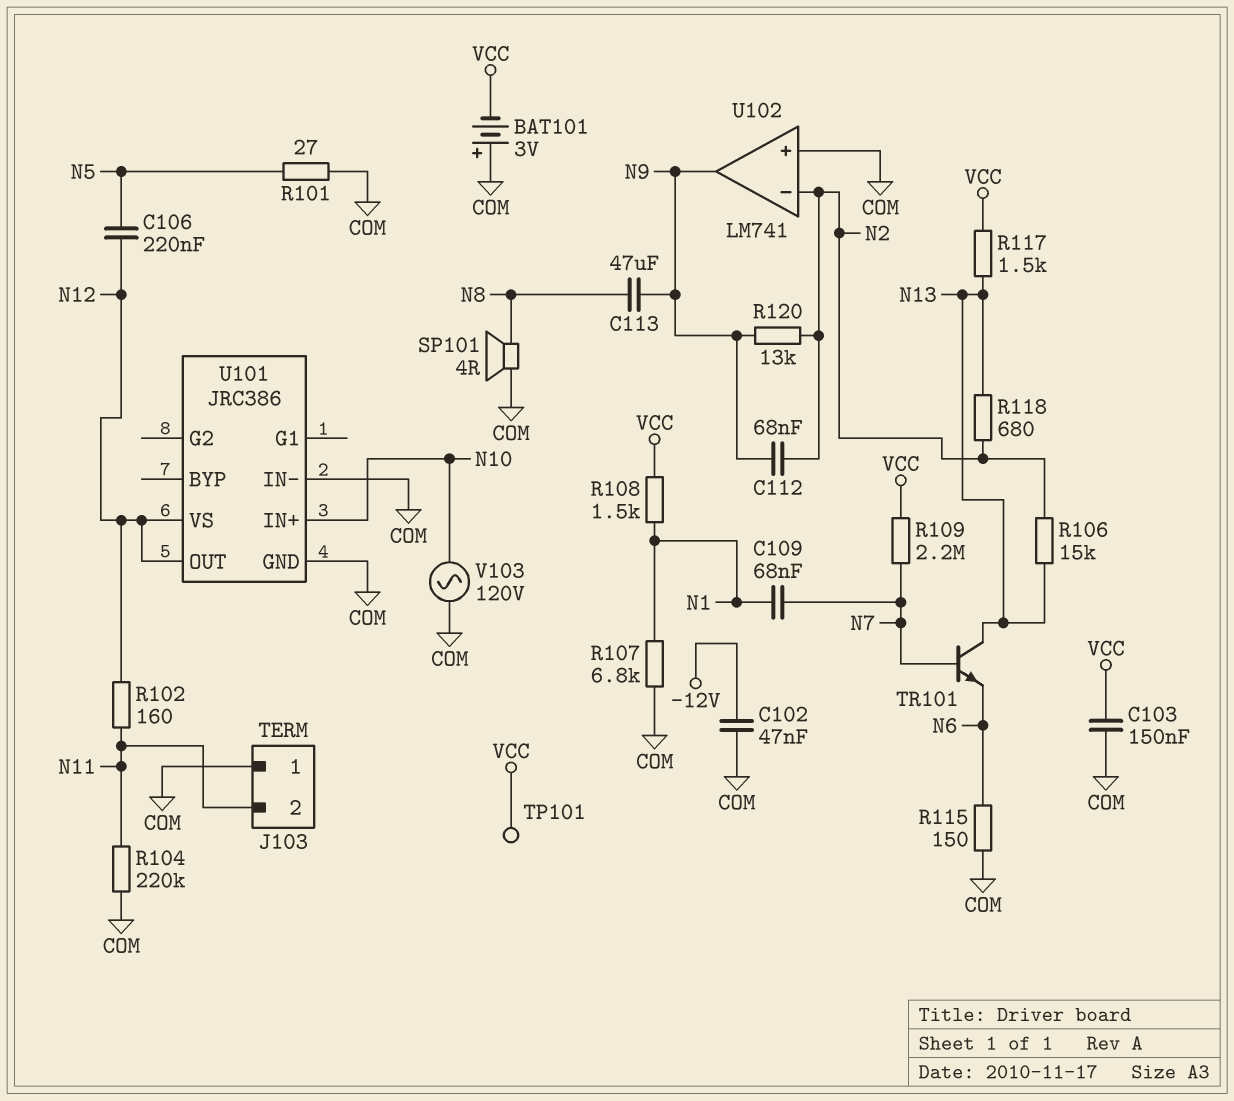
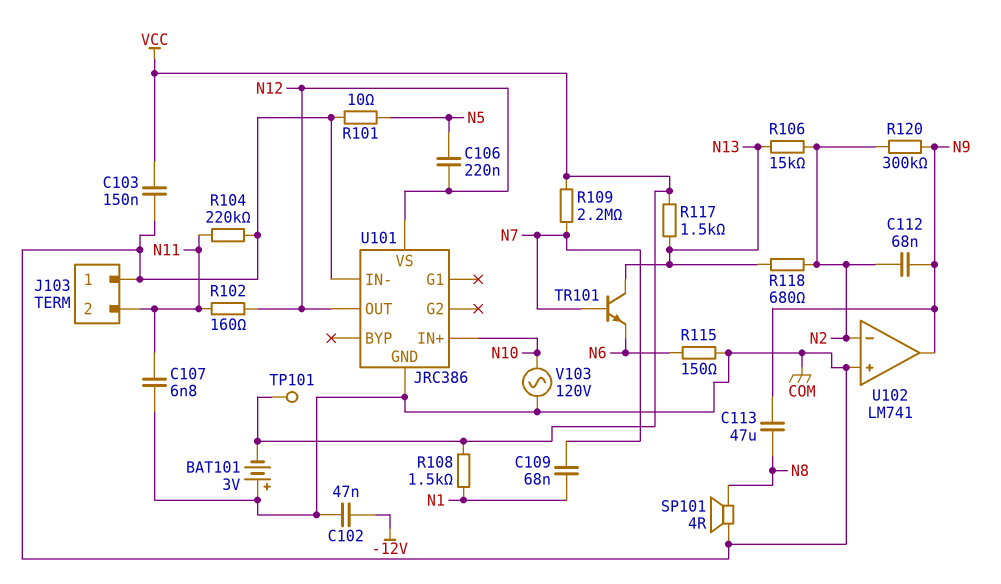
C107: none -> 6.8nF (COM, N11)
R101: 27 (COM, N5) -> 10 (COM, N5)
R107: 6.8k (COM, N1) -> none
R120: 13k (N2, N9) -> 300k (N2, N9)

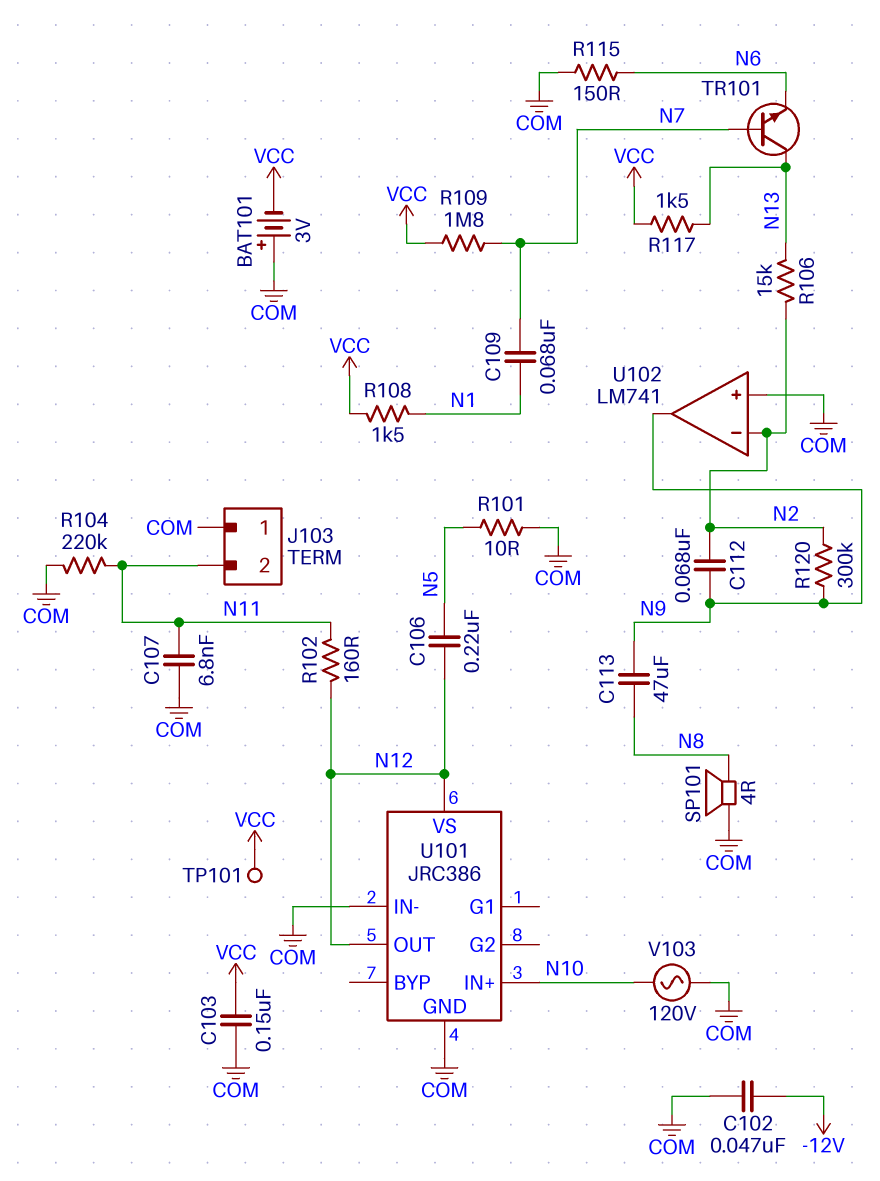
R109: 2.2M (N7, VCC) -> 1.8M (N7, VCC)
R118: 680 (N2, N13) -> none

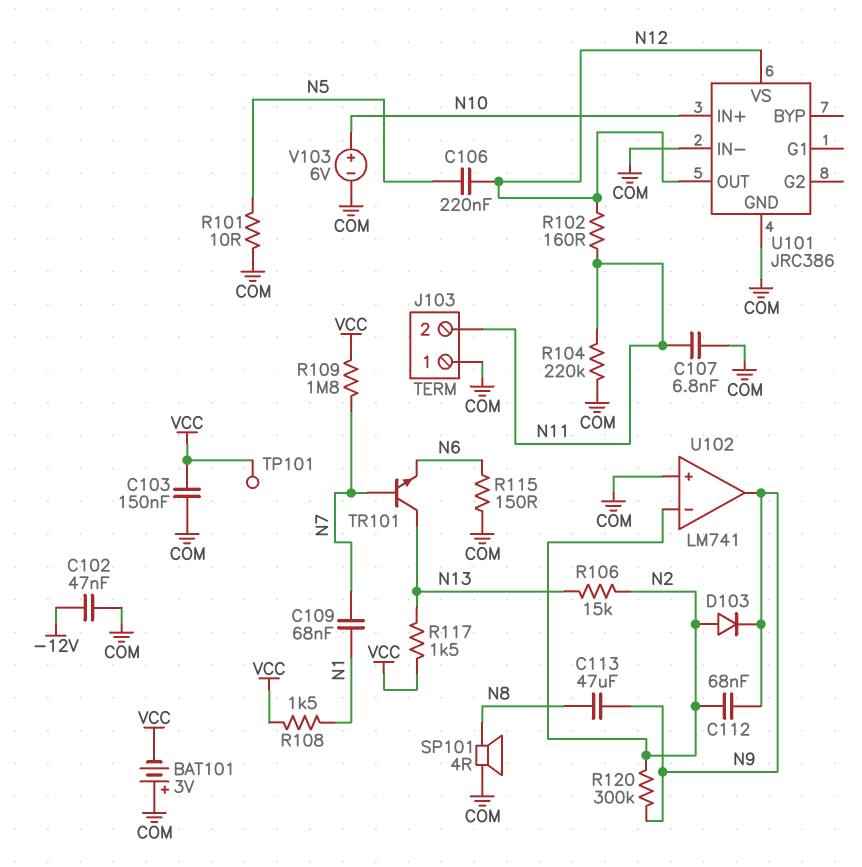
D103: none -> diode (A N2, K N9)
V103: AC 120V (COM, N10) -> 6V (plus N10, minus COM)

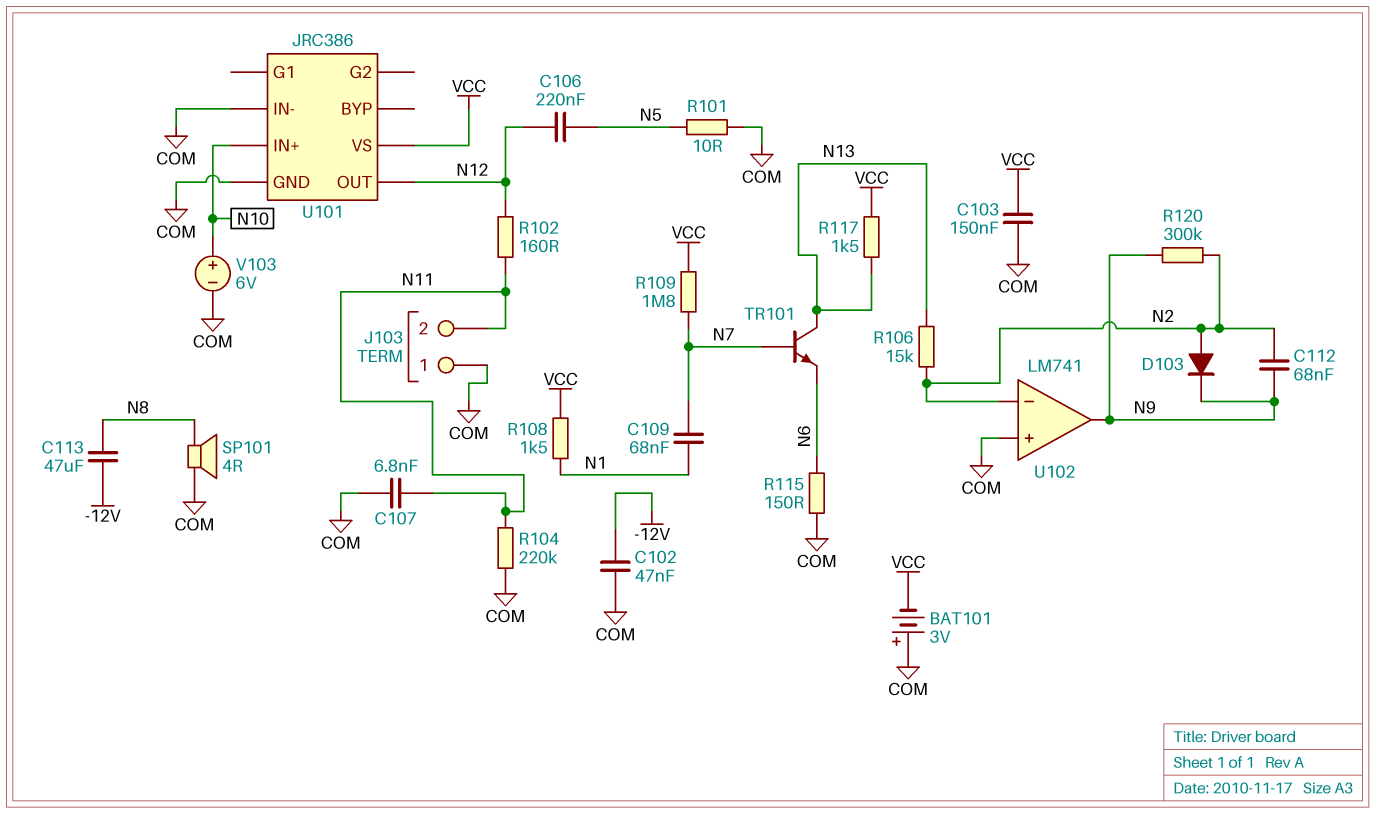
C113: 47uF (N8, N9) -> 47uF (-12V, N8)
TP101: test point (VCC) -> none
U101 pin VS: N12 -> VCC

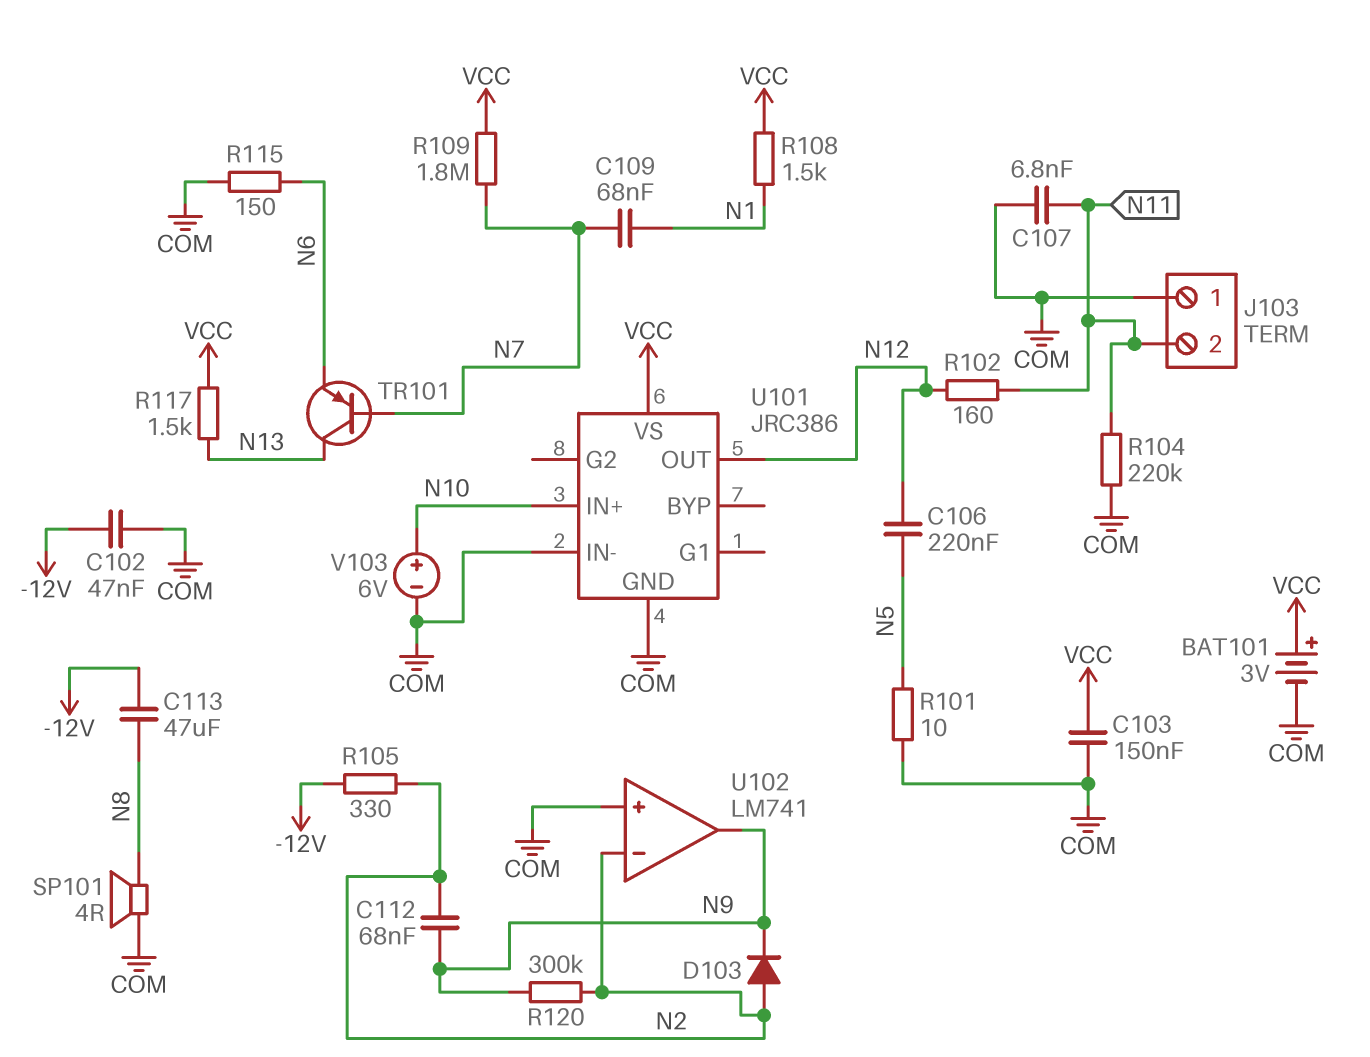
BAT101: 3V (plus COM, minus VCC) -> 3V (plus VCC, minus COM)
R105: none -> 330 (-12V, N2)
R106: 15k (N2, N13) -> none
TR101: NPN (B N7, C N13, E N6) -> PNP (B N7, C N13, E N6)

